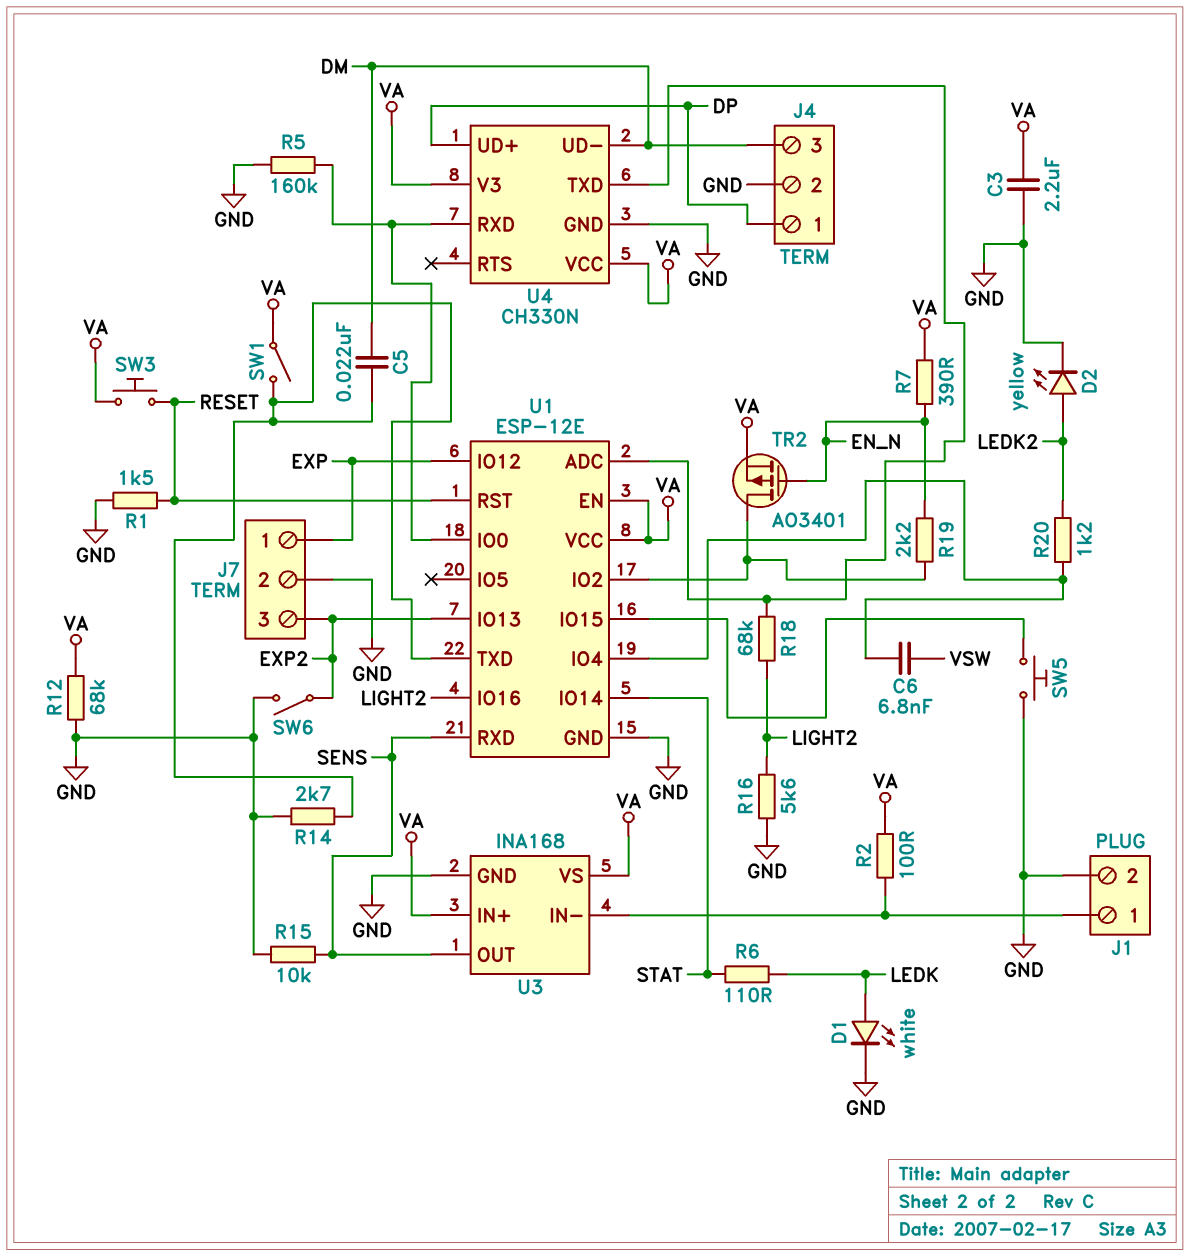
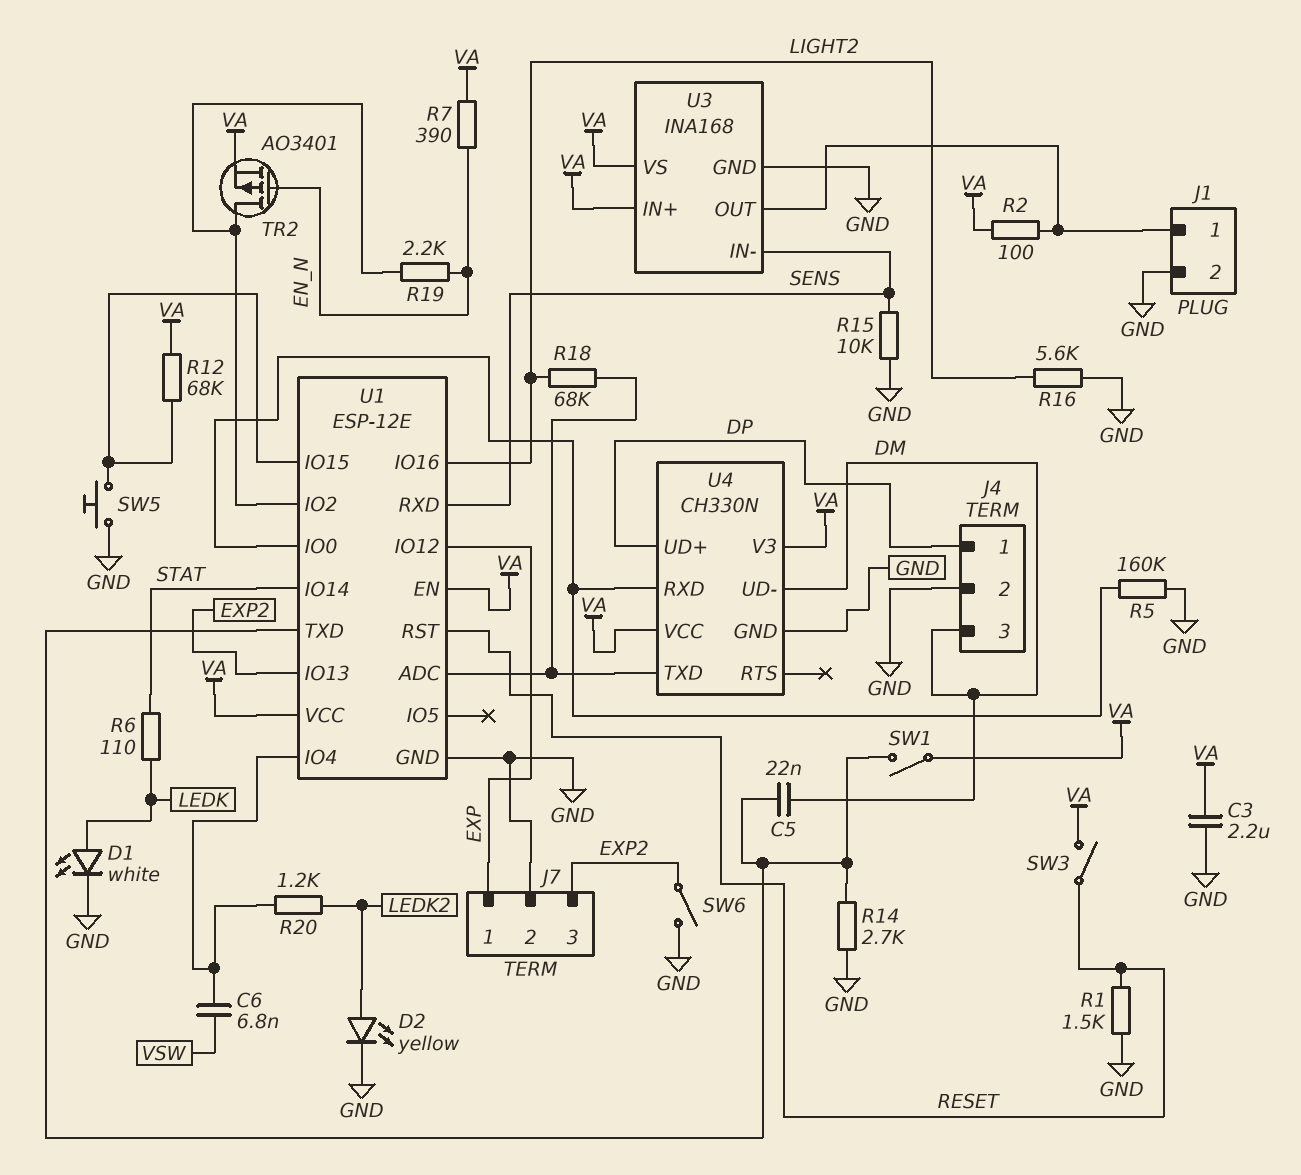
R12: 68k (GND, VA) -> 68k (U1/IO15, VA)
SW3: button (RESET, VA) -> switch (RESET, VA)
U3 pin IN-: J1/1 -> SENS
U3 pin OUT: SENS -> J1/1

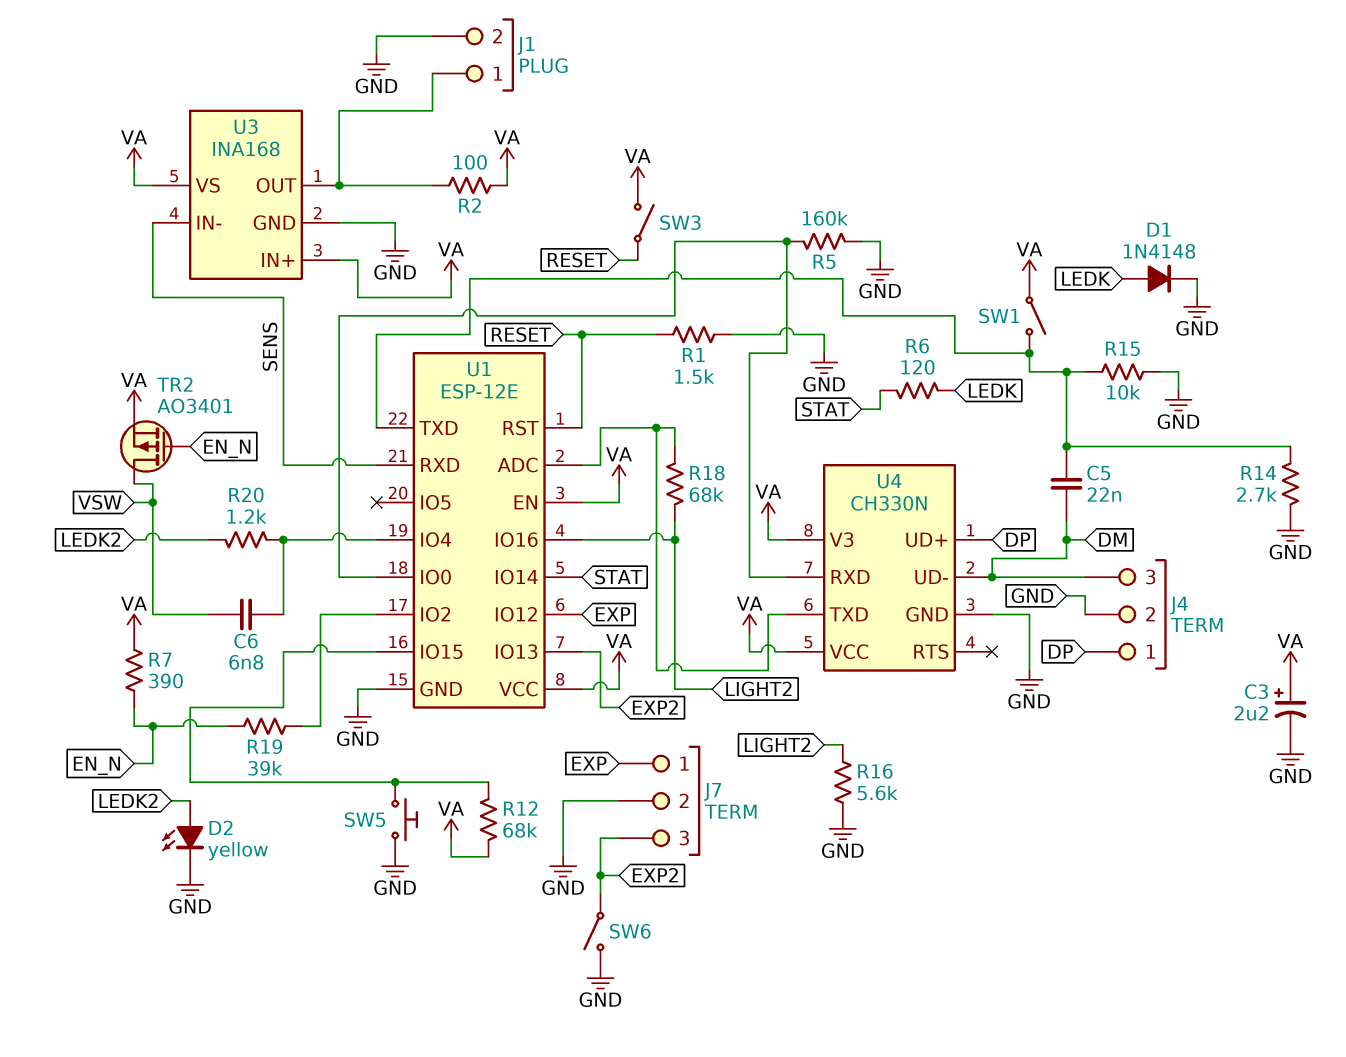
C3: 2.2uF (GND, VA) -> 2.2uF (plus VA, minus GND)
D1: LED white (A LEDK, K GND) -> diode 1N4148 (A LEDK, K GND)
R6: 110 (LEDK, STAT) -> 120 (LEDK, STAT)
R15: 10k (GND, SENS) -> 10k (GND, U1/TXD)
R19: 2.2k (EN_N, U1/IO2) -> 39k (EN_N, U1/IO2)
TR2: PMOS AO3401 (G EN_N, D U1/IO2, S VA) -> PMOS AO3401 (G EN_N, D VSW, S VA)

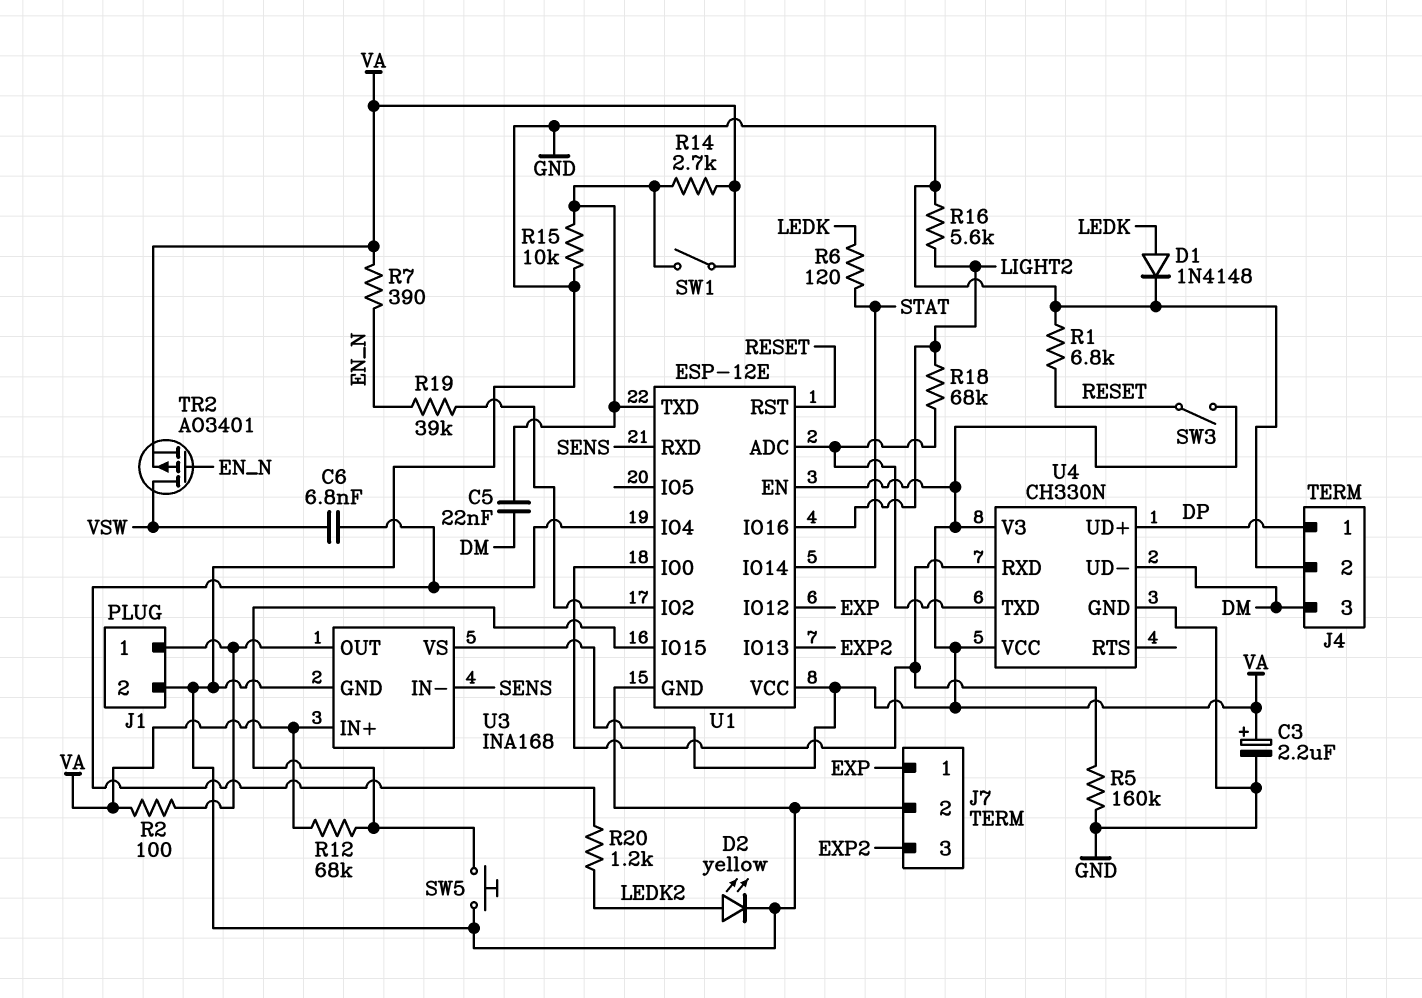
R1: 1.5k (GND, RESET) -> 6.8k (GND, RESET)
R14: 2.7k (GND, U1/TXD) -> 2.7k (U1/TXD, VA)
SW6: switch (EXP2, GND) -> none

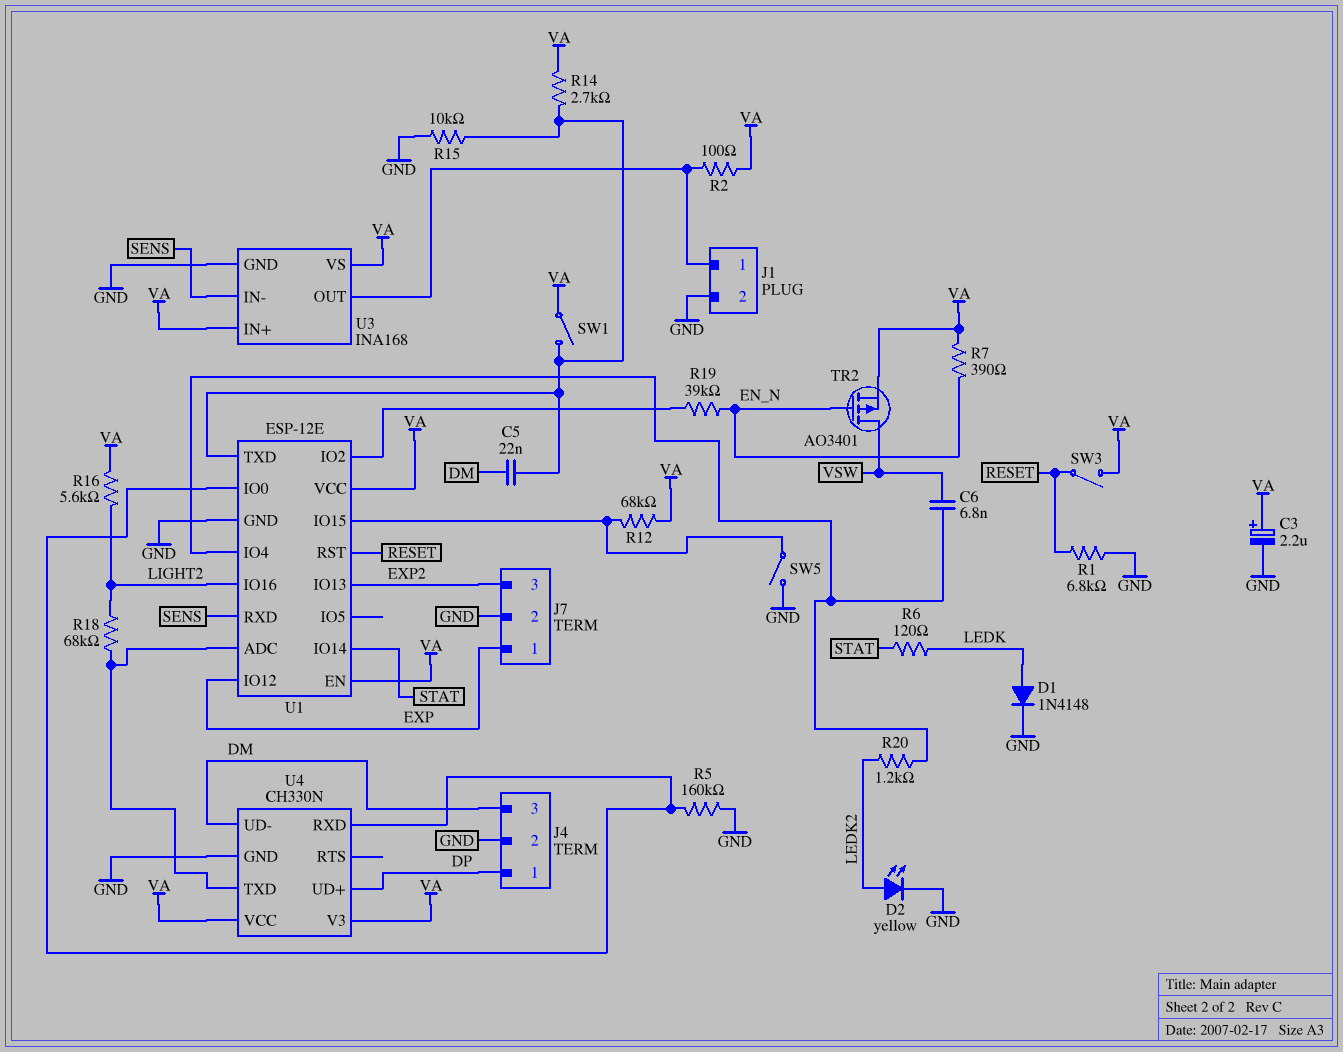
R16: 5.6k (GND, LIGHT2) -> 5.6k (LIGHT2, VA)
SW5: button (GND, U1/IO15) -> switch (GND, U1/IO15)

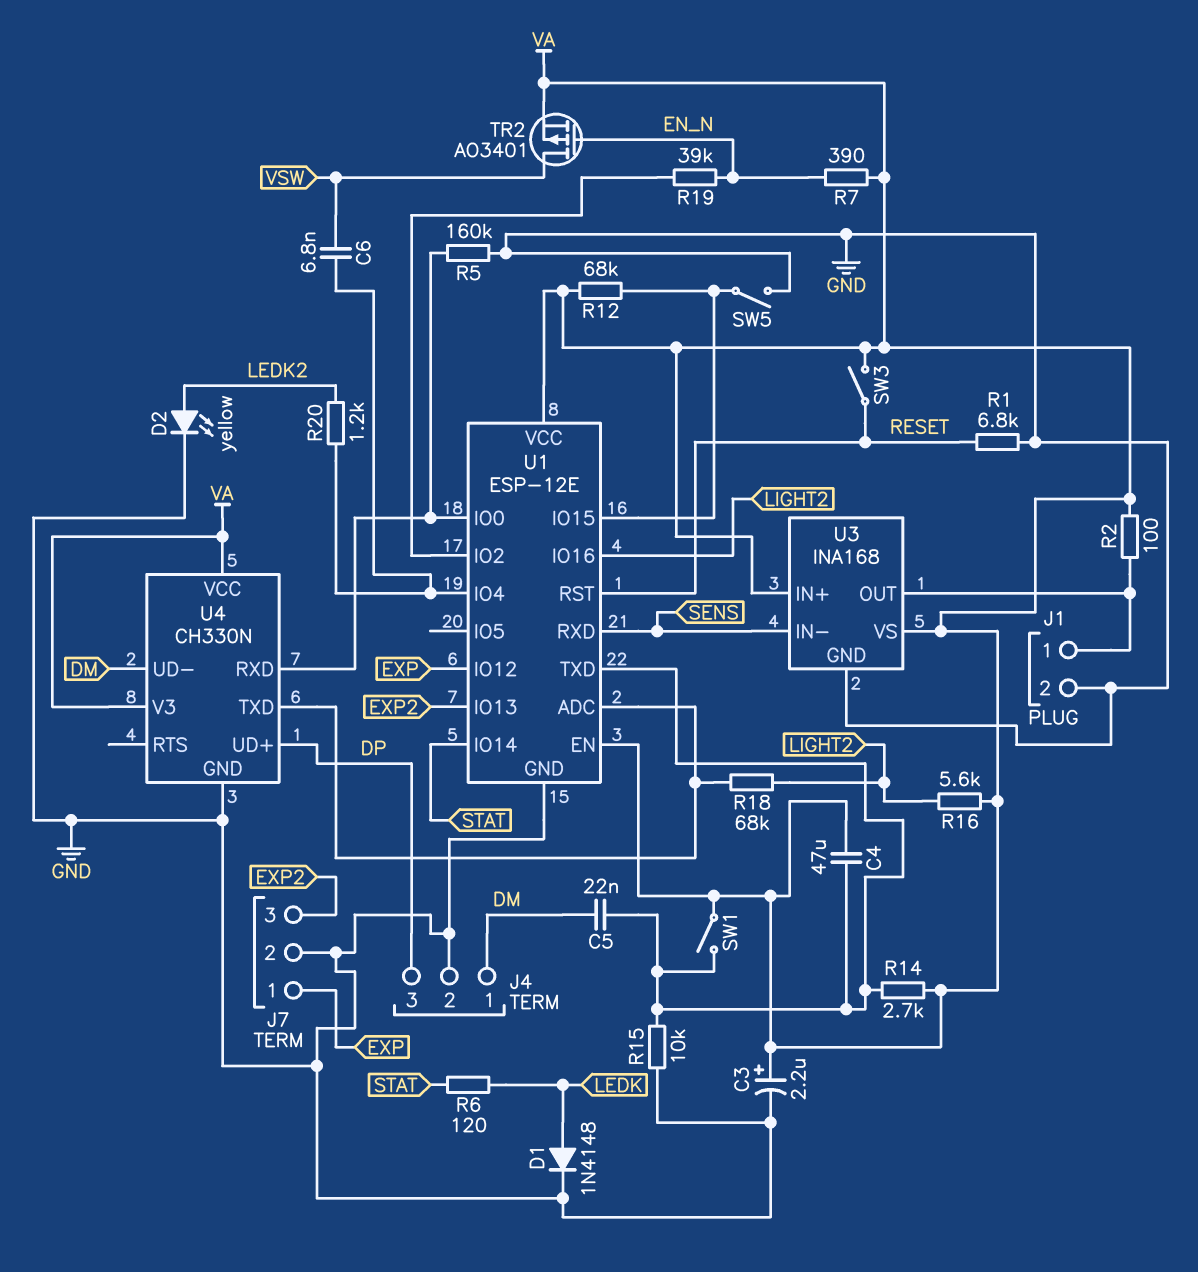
C4: none -> 47uF (U1/TXD, VA)
J4 pin 1: DP -> DM
J4 pin 3: DM -> DP

